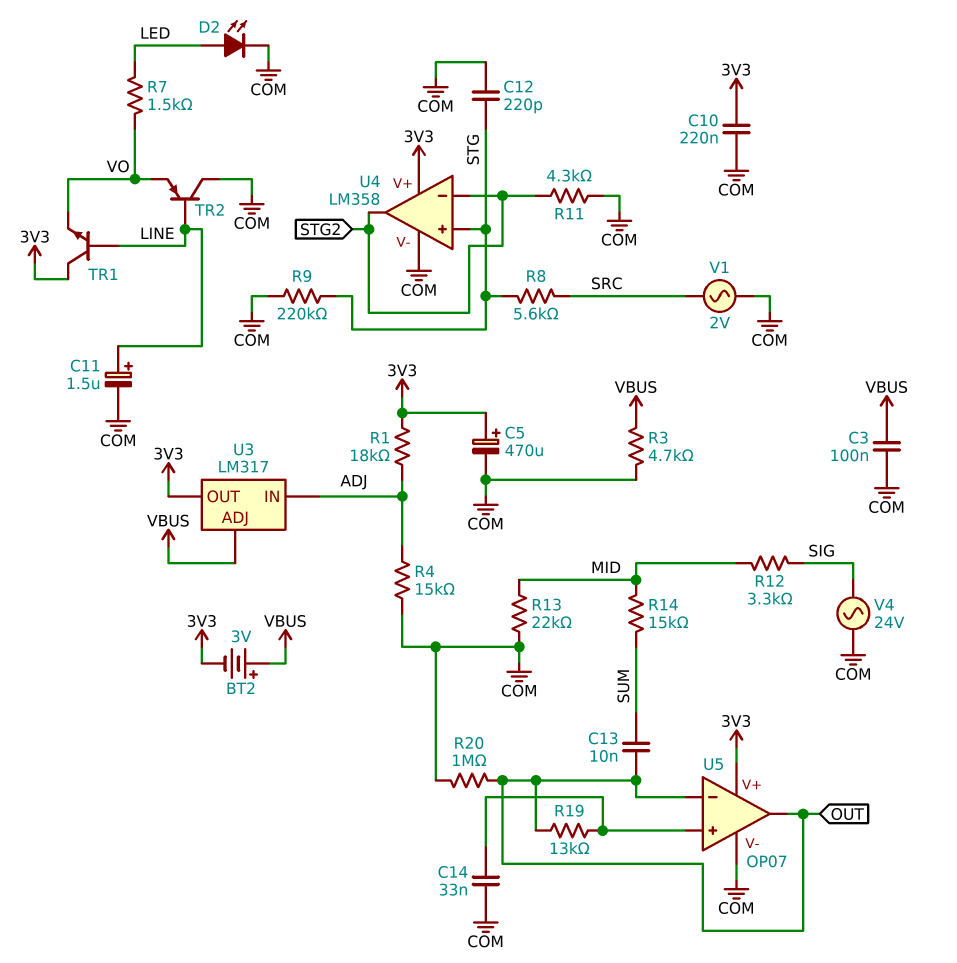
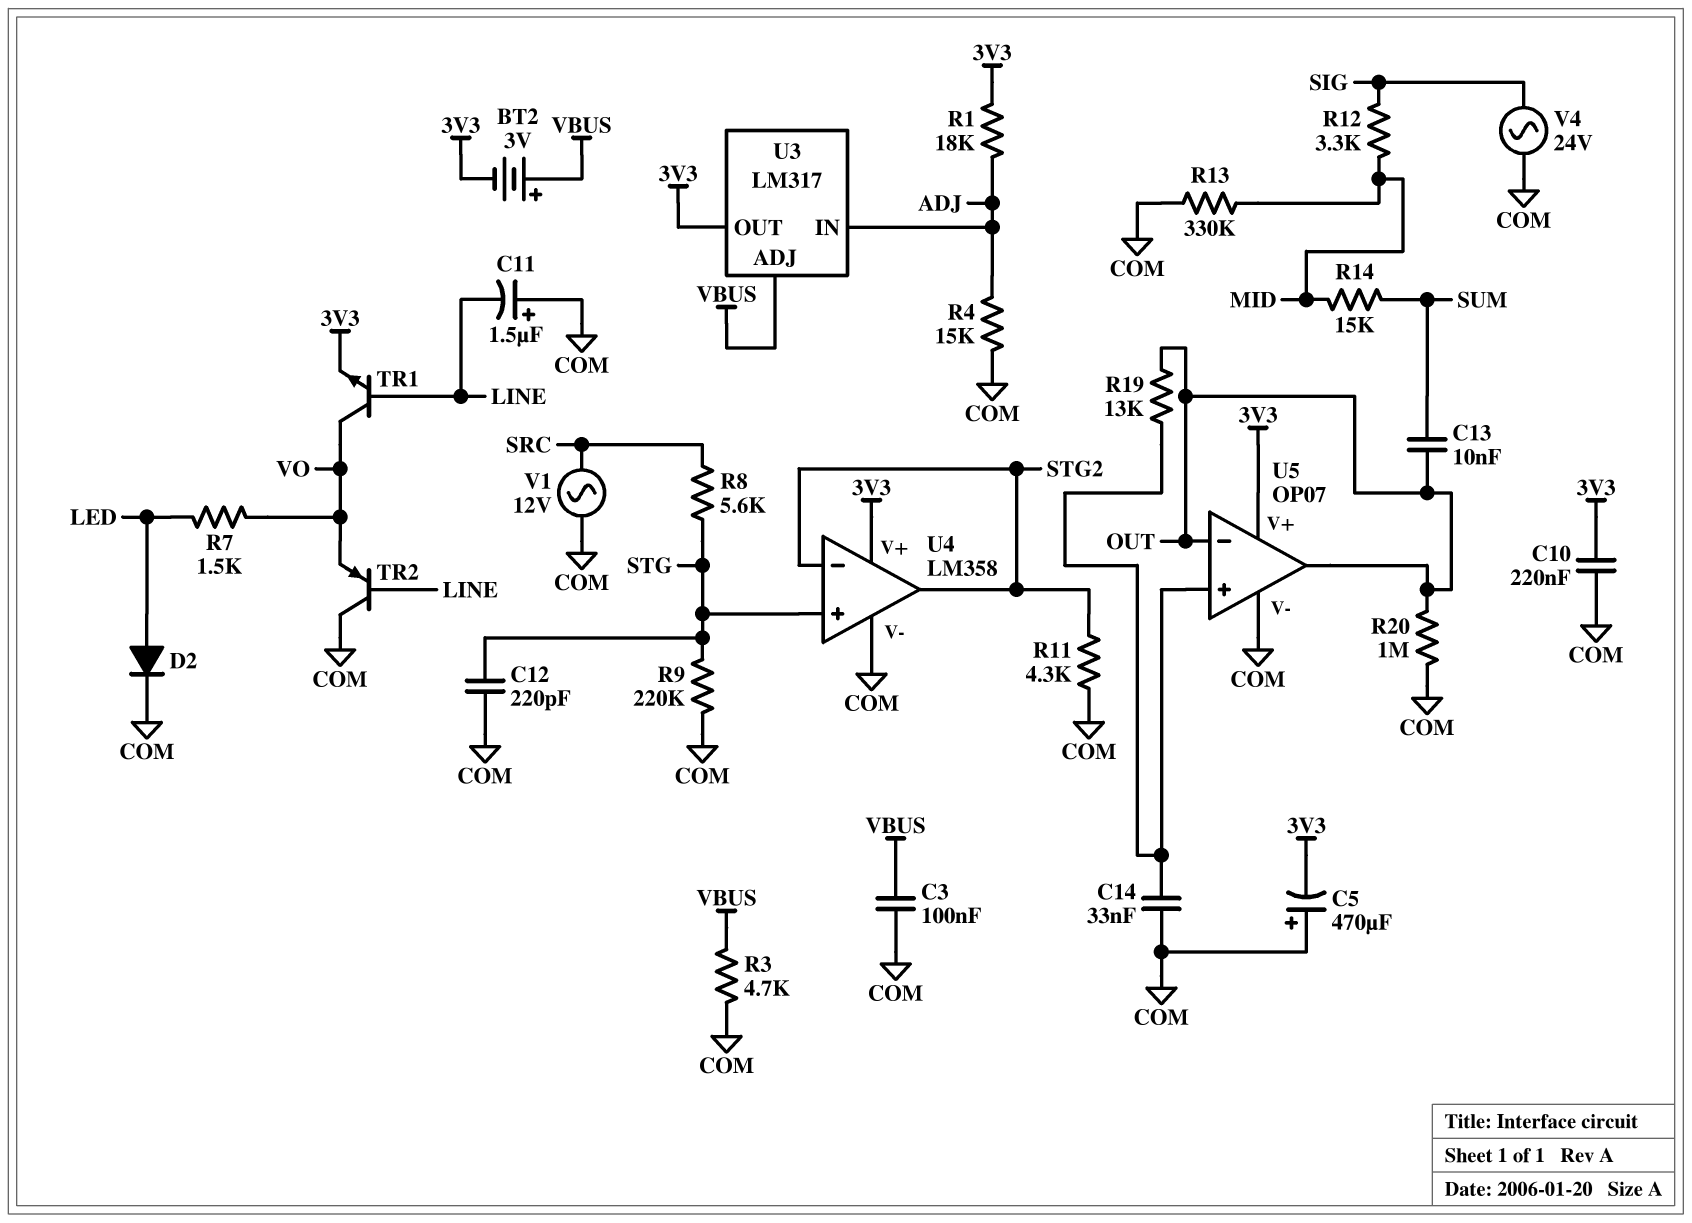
C5: 470uF (plus 3V3, minus COM) -> 470uF (plus COM, minus 3V3)
C11: 1.5uF (plus LINE, minus COM) -> 1.5uF (plus COM, minus LINE)
D2: LED (A LED, K COM) -> diode (A LED, K COM)
R13: 22k (COM, MID) -> 330k (COM, MID)
TR1: NPN (B LINE, C 3V3, E VO) -> NPN (B LINE, C VO, E 3V3)
V1: AC 2V (COM, SRC) -> AC 12V (COM, SRC)

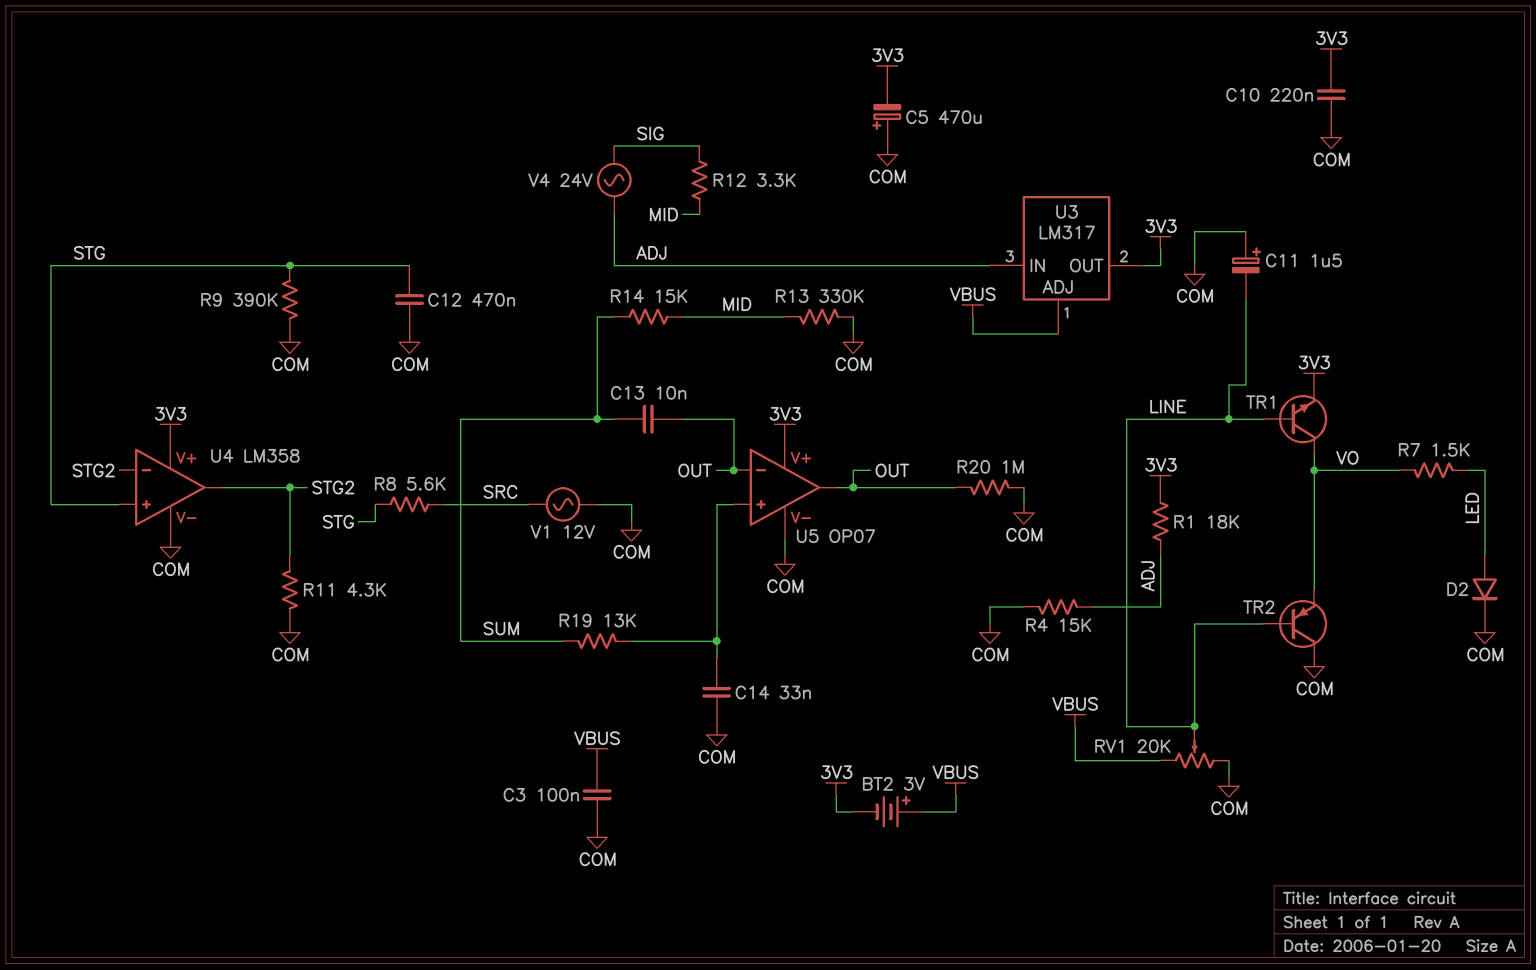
C12: 220pF (COM, STG) -> 470nF (COM, STG)
R3: 4.7k (COM, VBUS) -> none
R9: 220k (COM, STG) -> 390k (COM, STG)
R19: 13k (OUT, U5/in+) -> 13k (SUM, U5/in+)
RV1: none -> 20k (COM, VBUS, wiper LINE)
V4: AC 24V (COM, SIG) -> AC 24V (ADJ, SIG)

